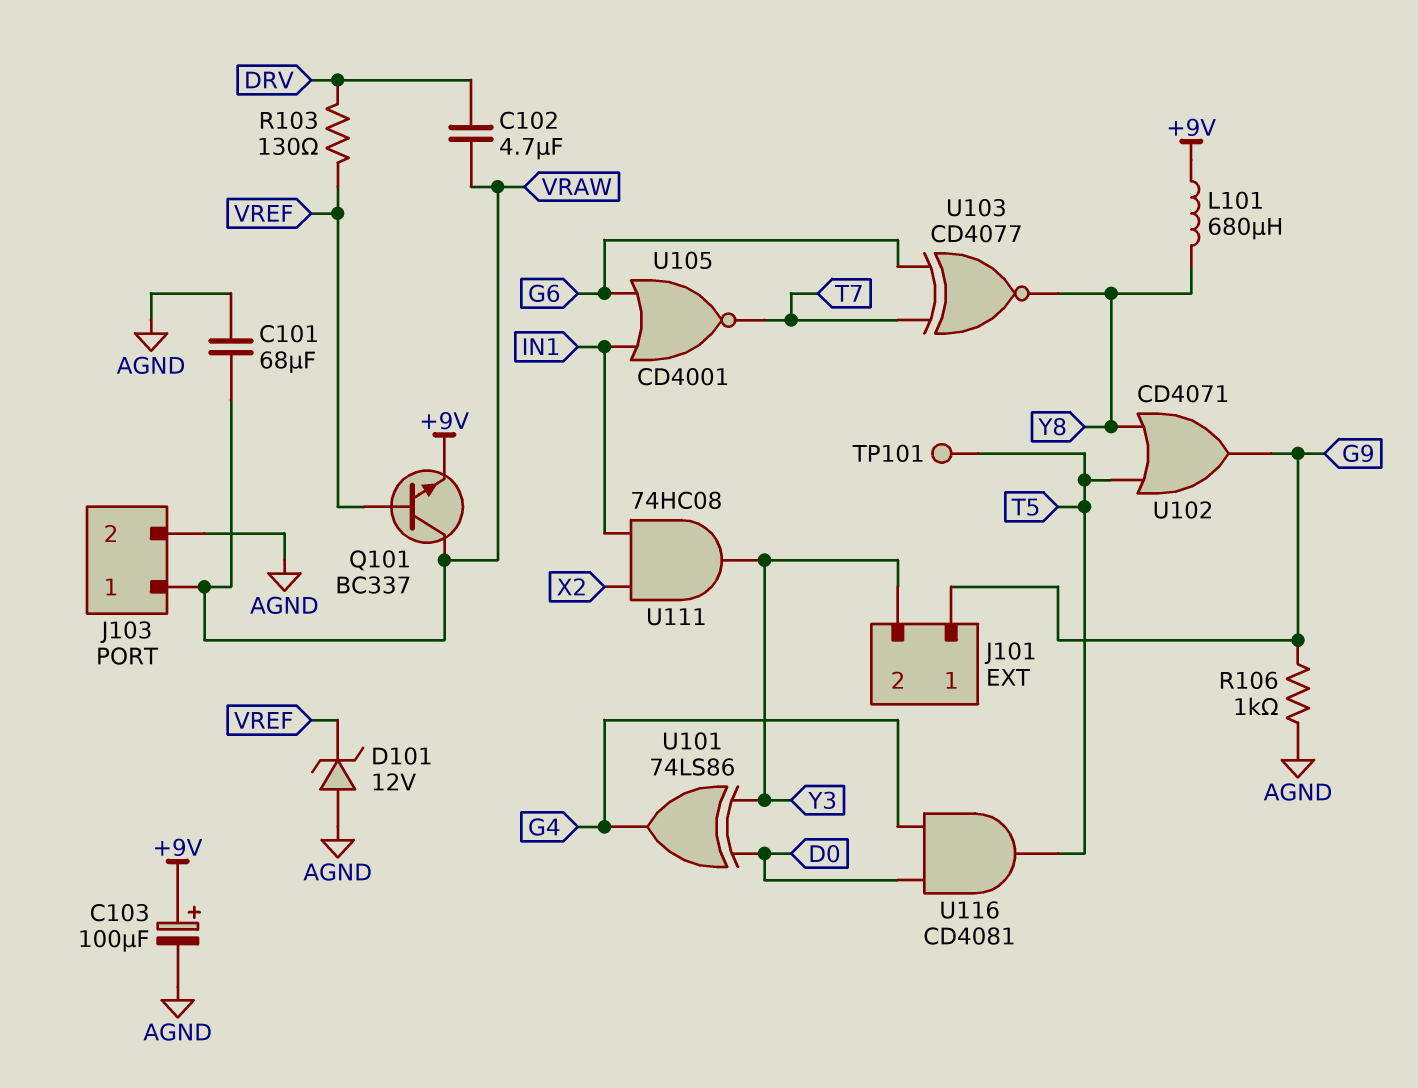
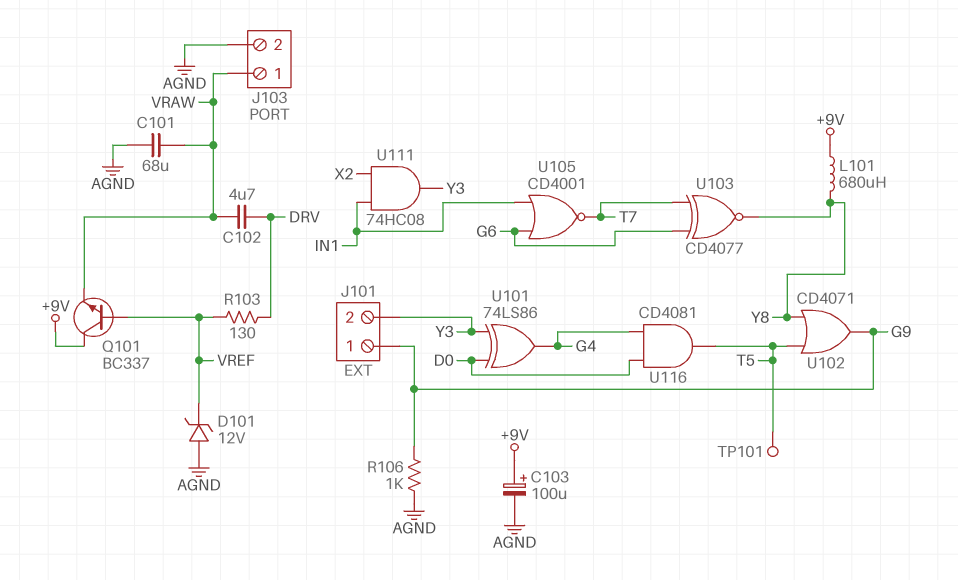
Q101: NPN BC337 (B VREF, C VRAW, E +9V) -> NPN BC337 (B VREF, C +9V, E VRAW)

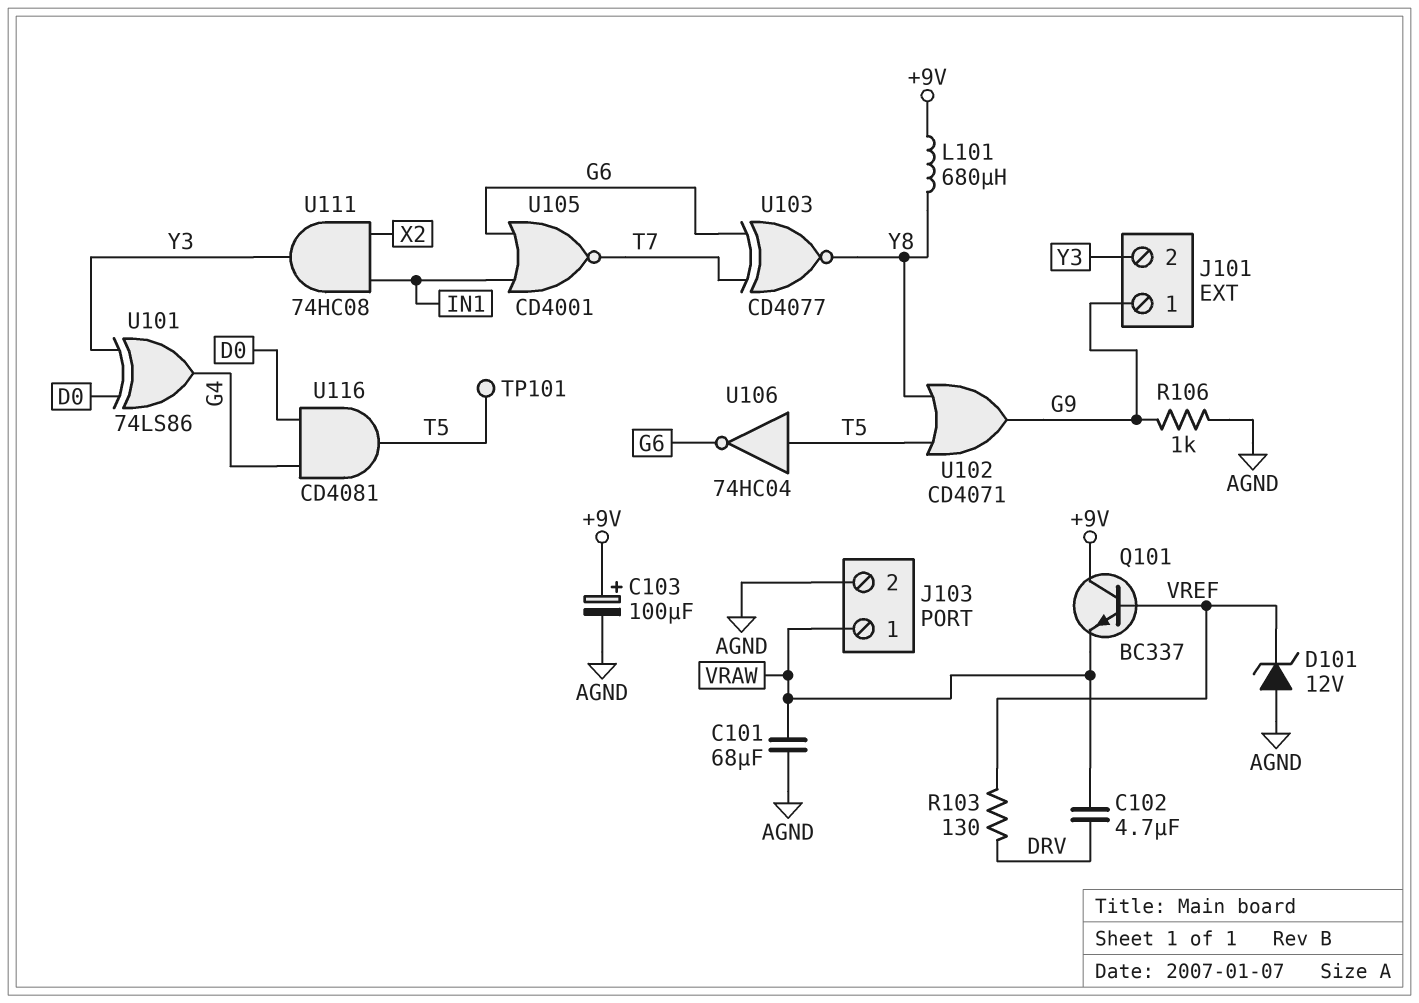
U106: none -> NOT 74HC04 (in T5, out G6)

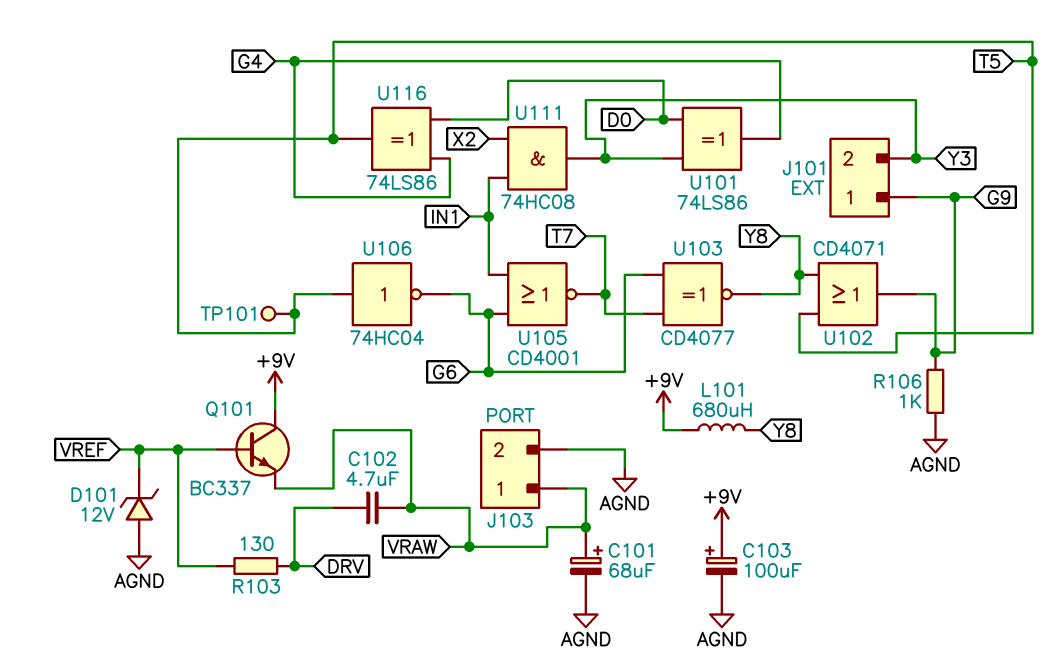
C101: 68uF (AGND, VRAW) -> 68uF (plus VRAW, minus AGND)
U116: AND CD4081 (in D0, in G4, out T5) -> XOR 74LS86 (in D0, in G4, out T5)

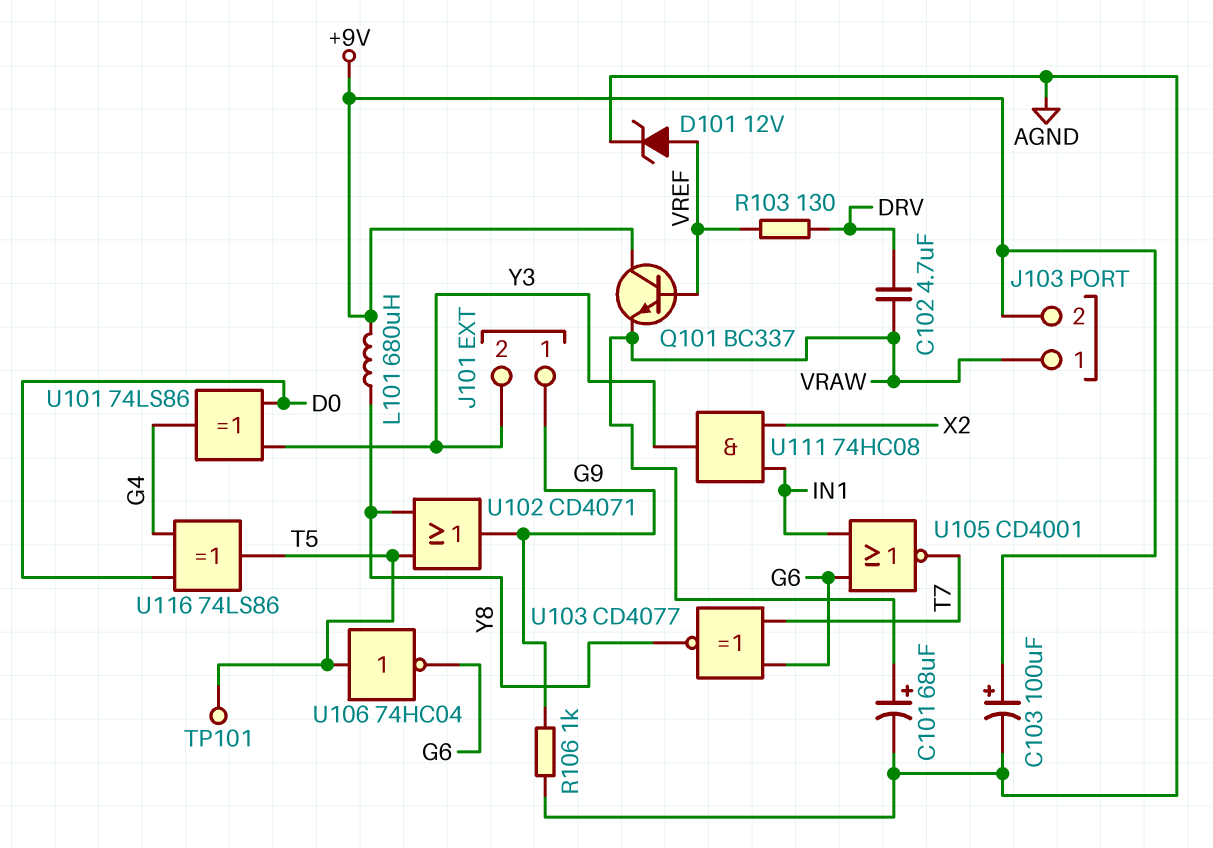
D101: zener 12V (A AGND, K VREF) -> zener 12V (A VREF, K AGND)
J103 pin 2: AGND -> +9V

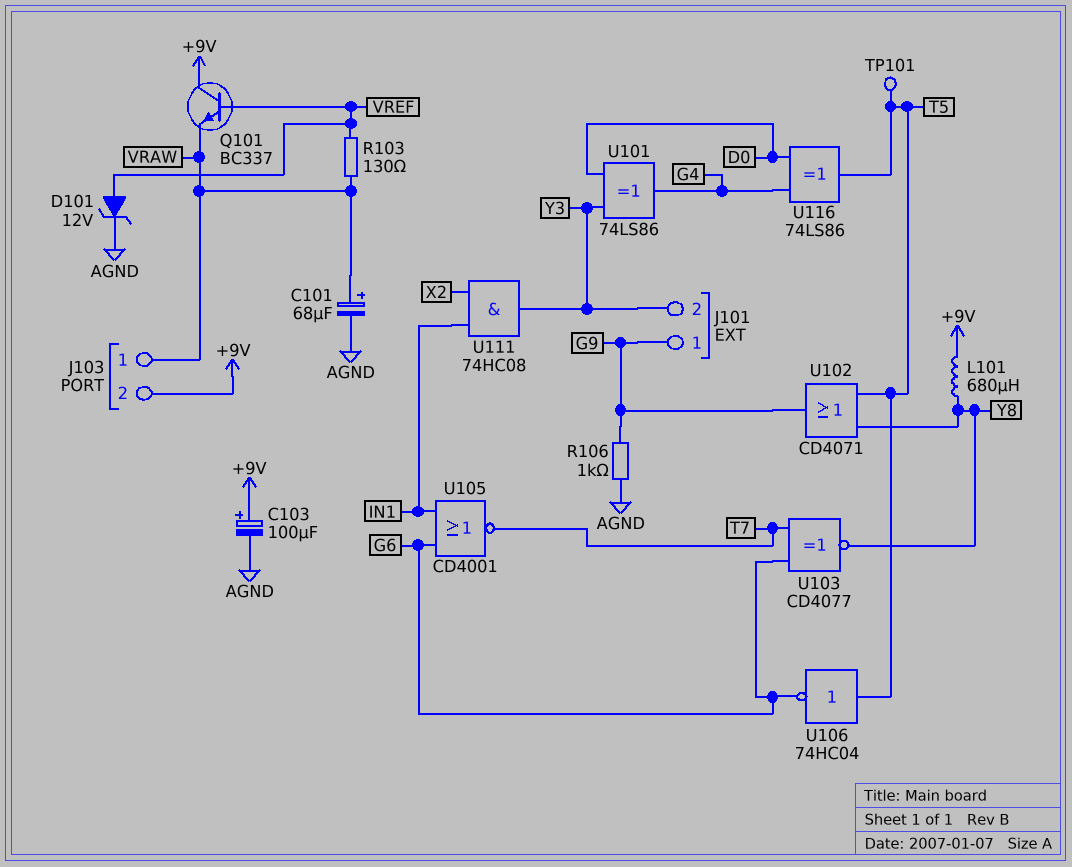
C102: 4.7uF (DRV, VRAW) -> none
R103: 130 (DRV, VREF) -> 130 (VRAW, VREF)

